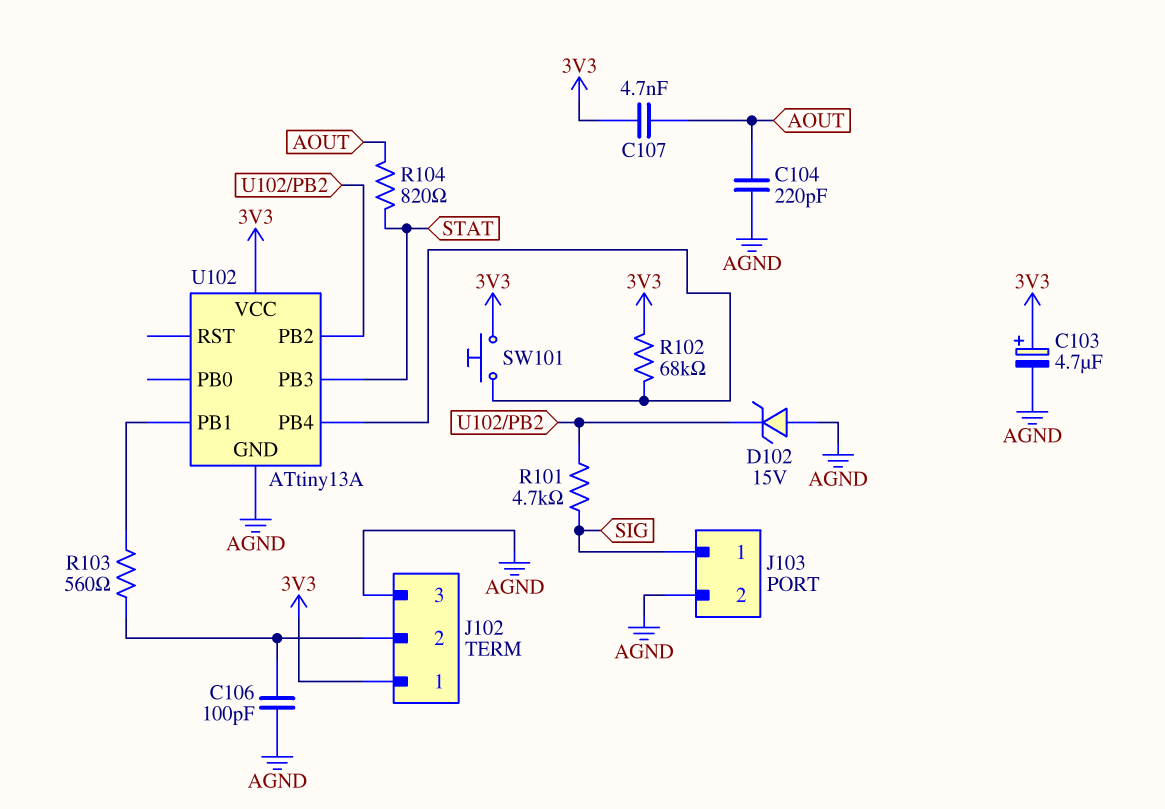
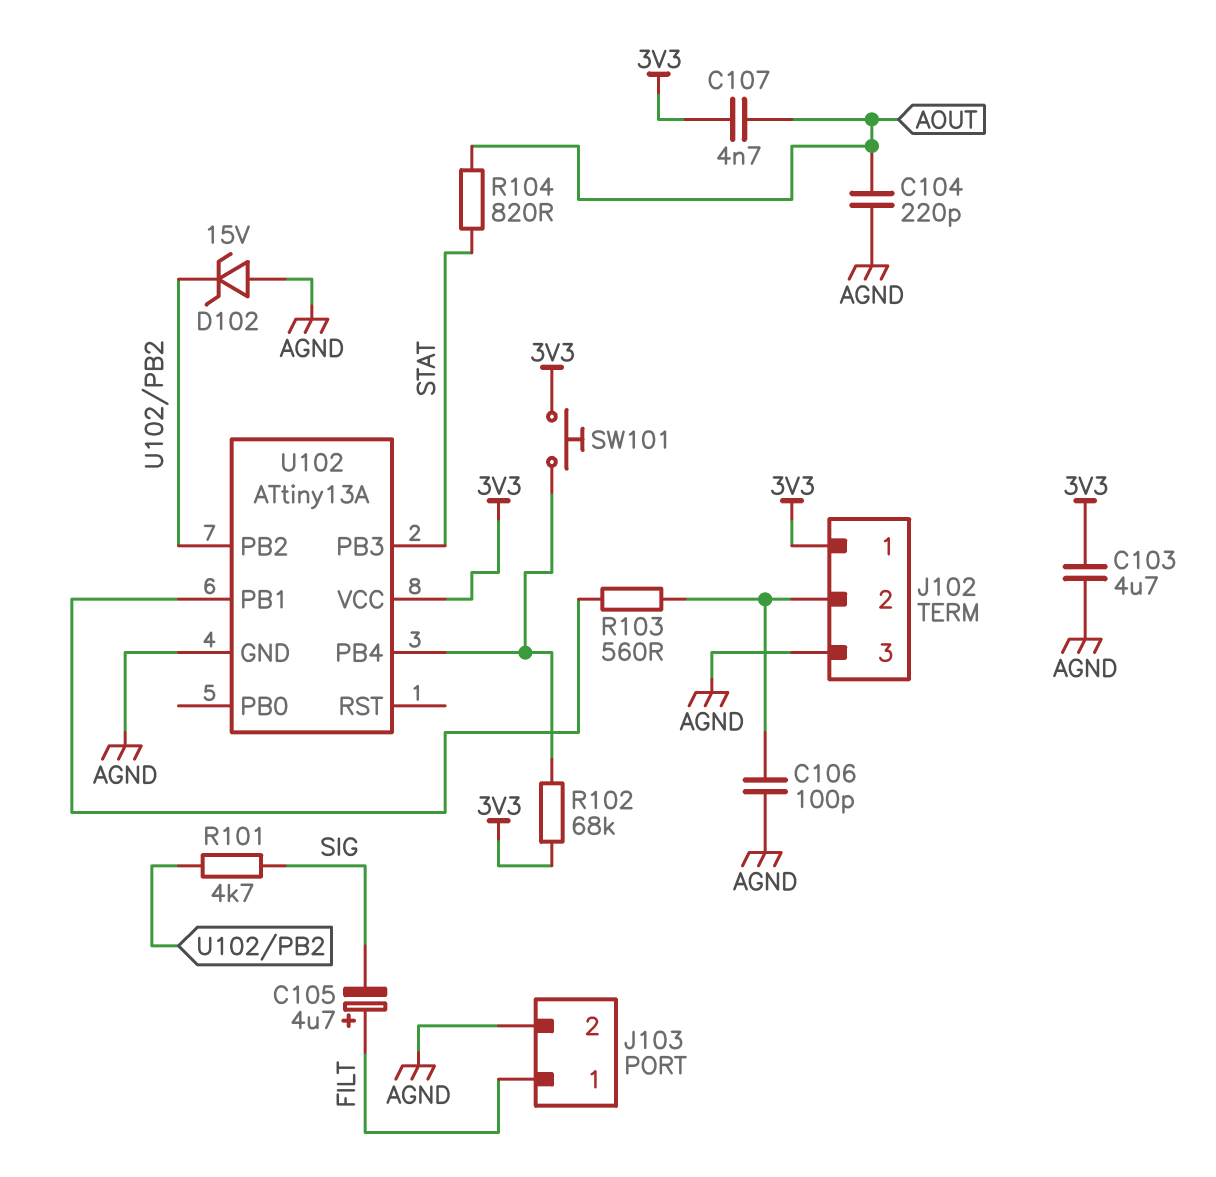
C103: 4.7uF (plus 3V3, minus AGND) -> 4.7uF (3V3, AGND)
C105: none -> 4.7uF (plus FILT, minus SIG)
J103 pin 1: SIG -> FILT

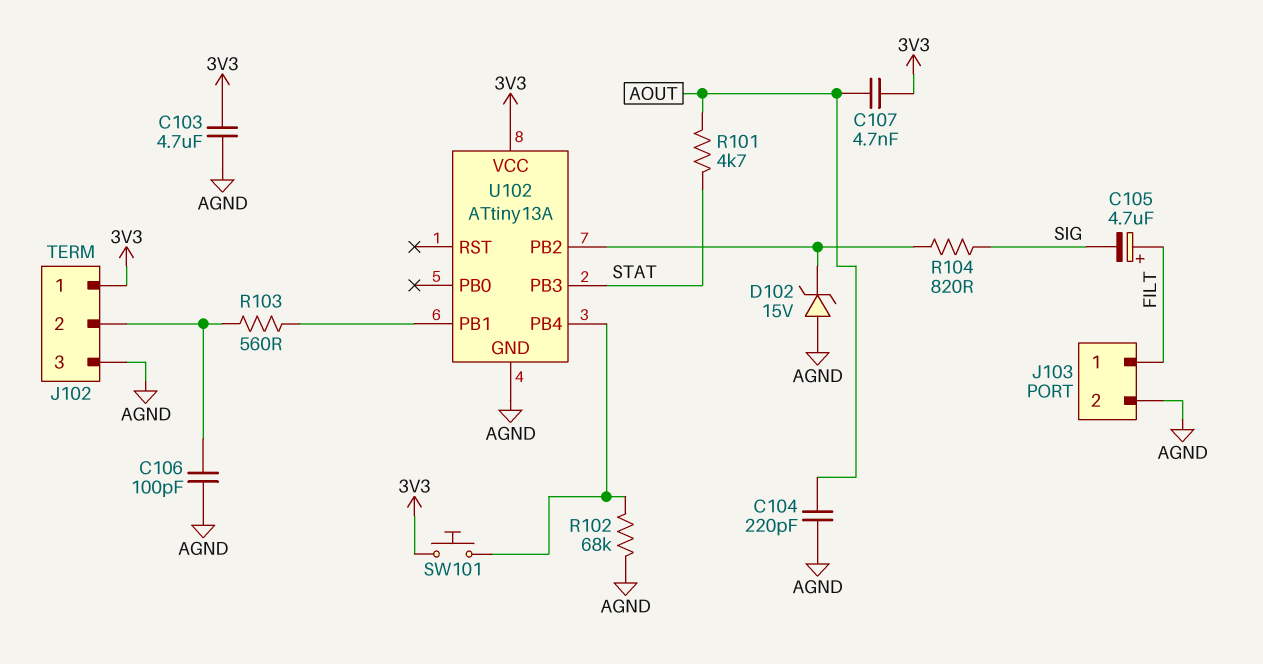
R101: 4.7k (SIG, U102/PB2) -> 4.7k (AOUT, STAT)
R102: 68k (3V3, U102/PB4) -> 68k (AGND, U102/PB4)
R104: 820 (AOUT, STAT) -> 820 (SIG, U102/PB2)

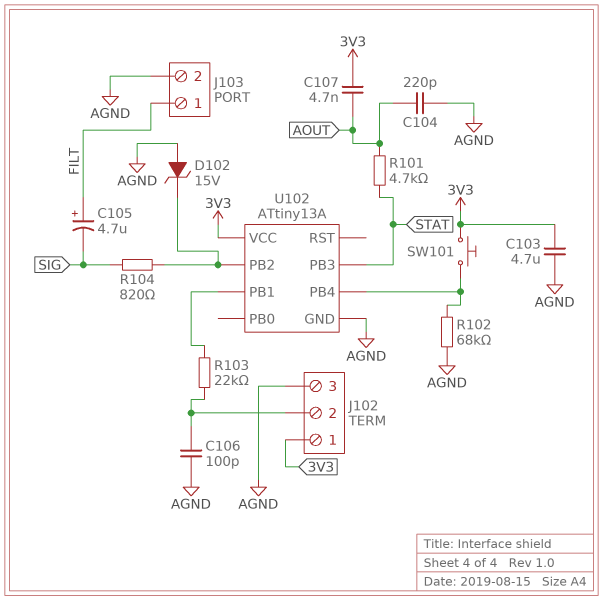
R103: 560 (J102/2, U102/PB1) -> 22k (J102/2, U102/PB1)

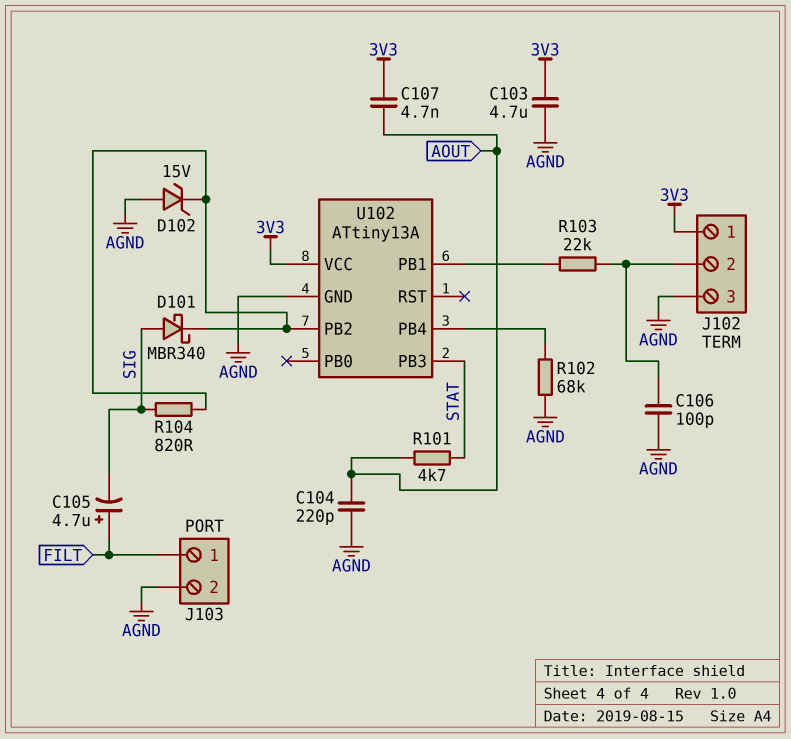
D101: none -> schottky MBR340 (A SIG, K U102/PB2)
SW101: button (3V3, U102/PB4) -> none

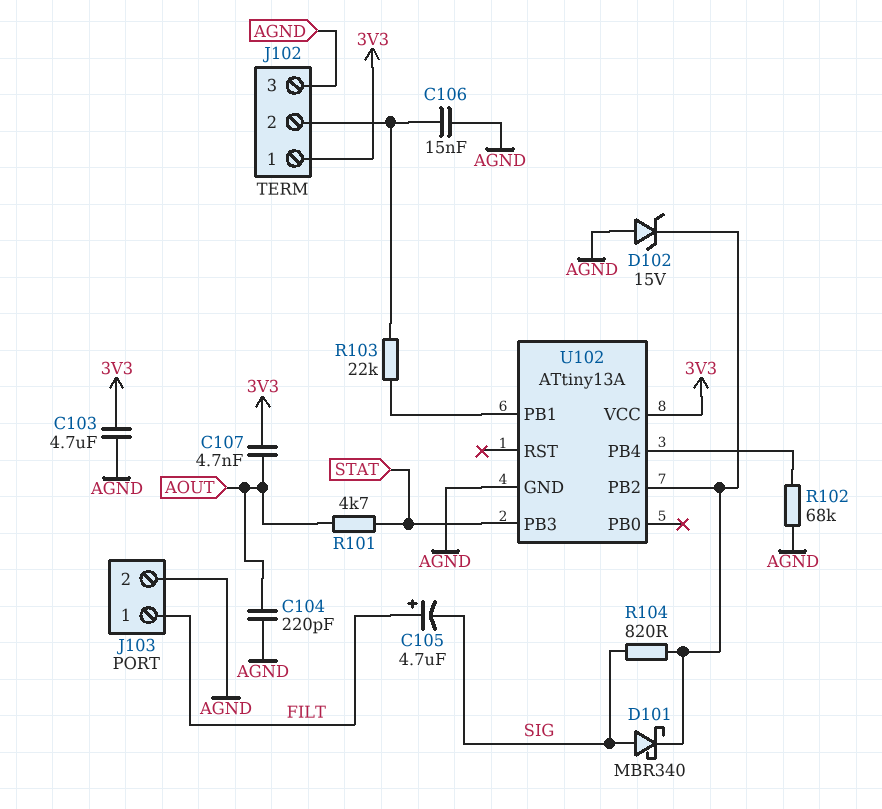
C106: 100pF (AGND, J102/2) -> 15nF (AGND, J102/2)

